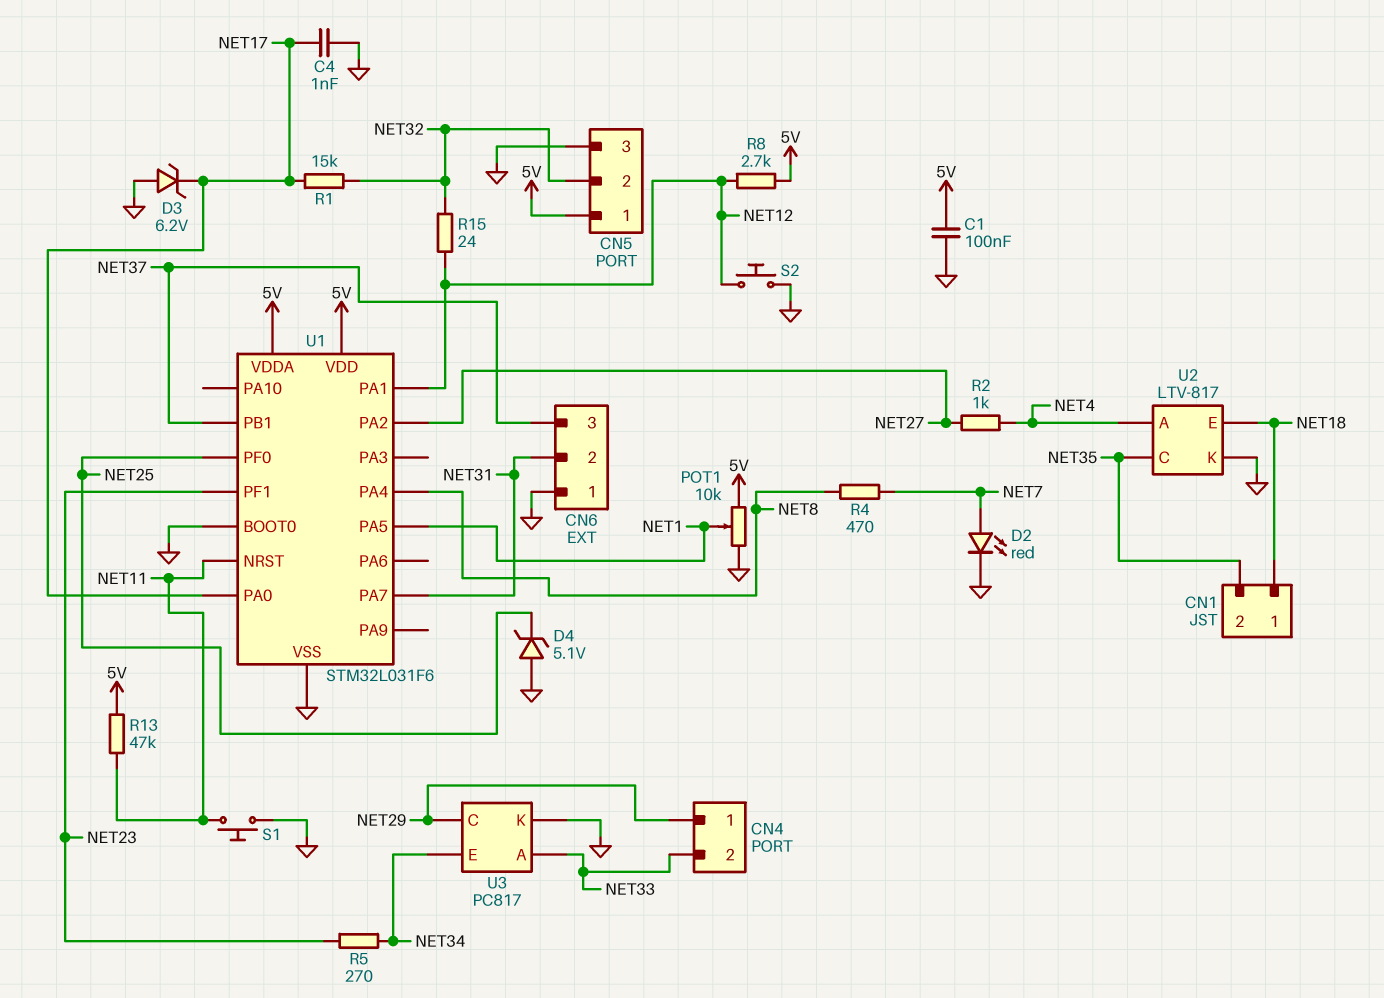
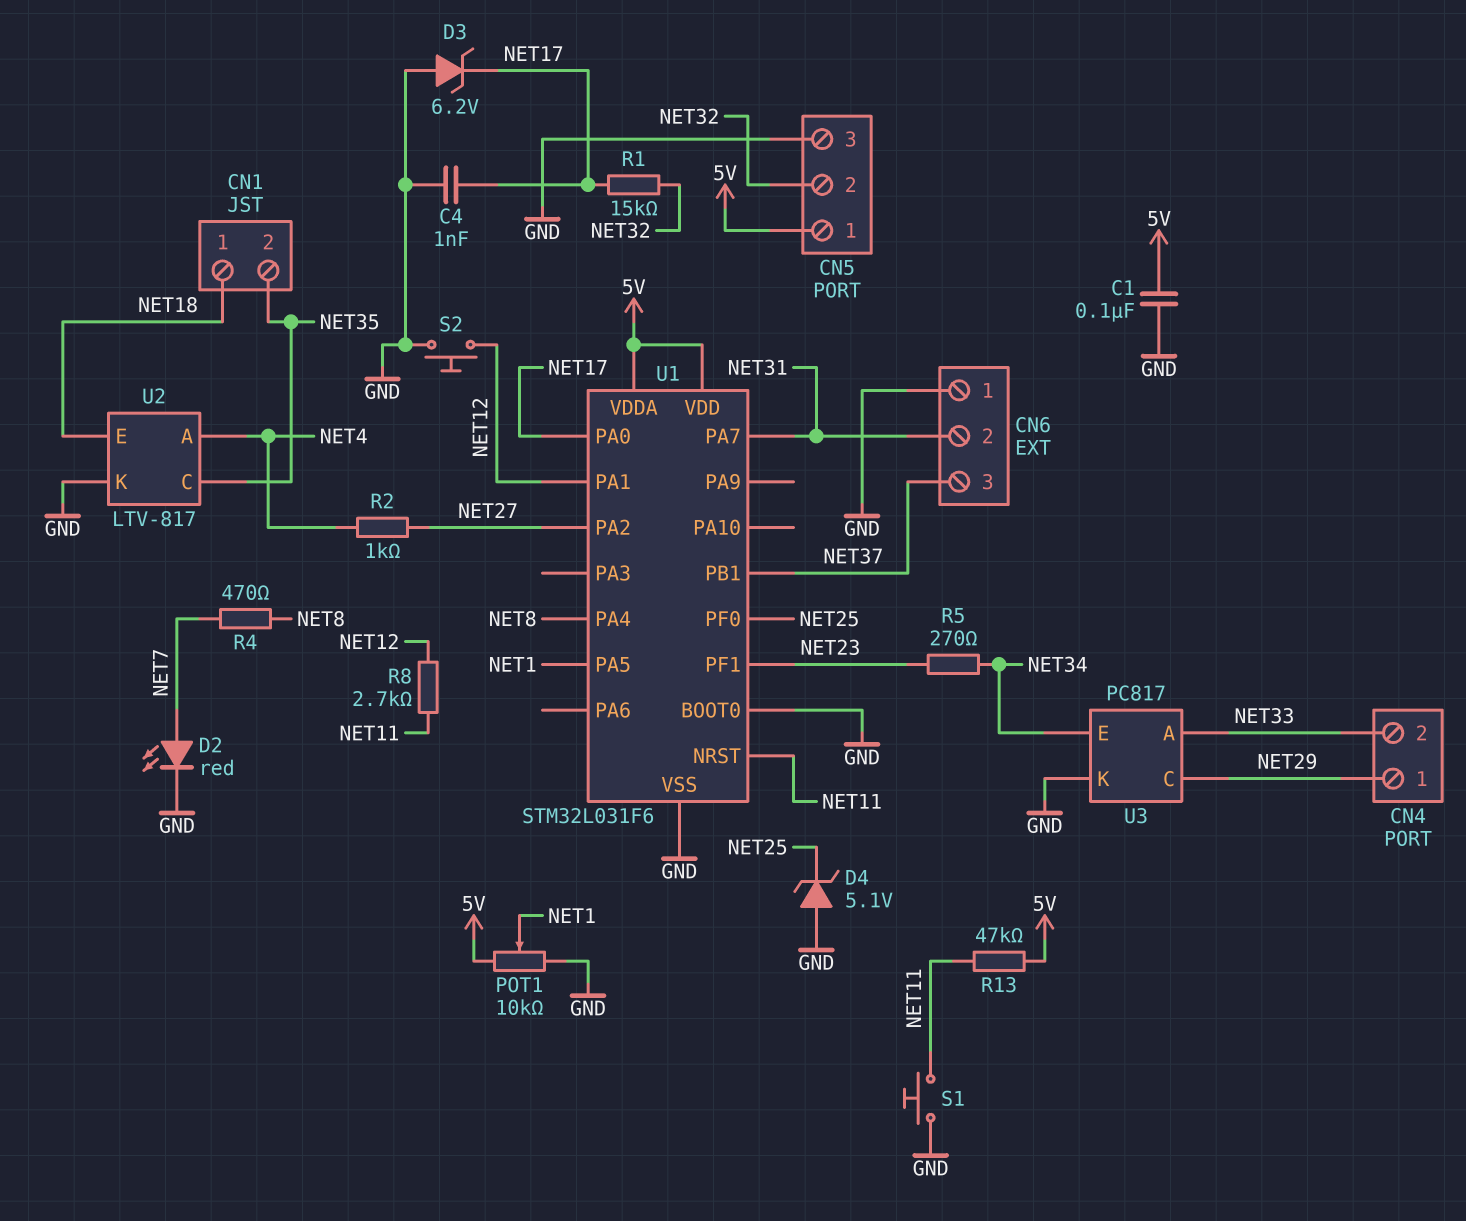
R8: 2.7k (5V, NET12) -> 2.7k (NET11, NET12)
R15: 24 (NET12, NET32) -> none

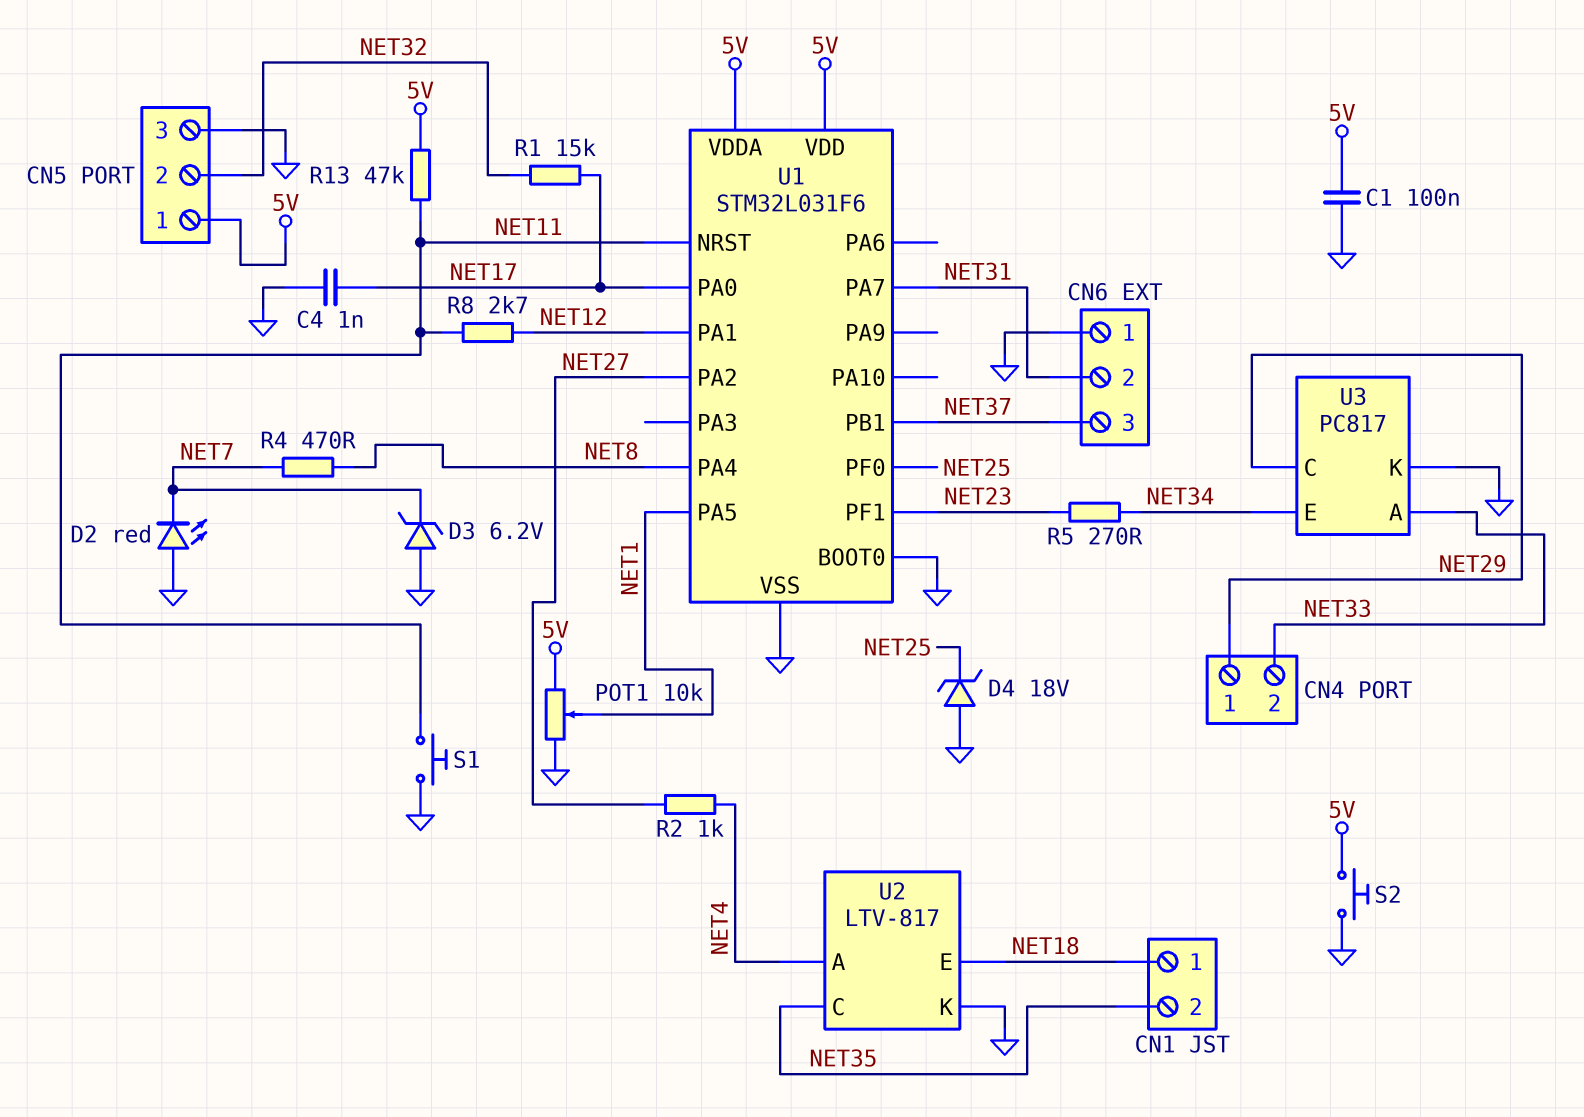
D2: LED red (A NET7, K GND) -> LED red (A GND, K NET7)
D3: zener 6.2V (A GND, K NET17) -> zener 6.2V (A GND, K NET7)
D4: zener 5.1V (A GND, K NET25) -> zener 18V (A GND, K NET25)
S2: button (GND, NET12) -> button (5V, GND)

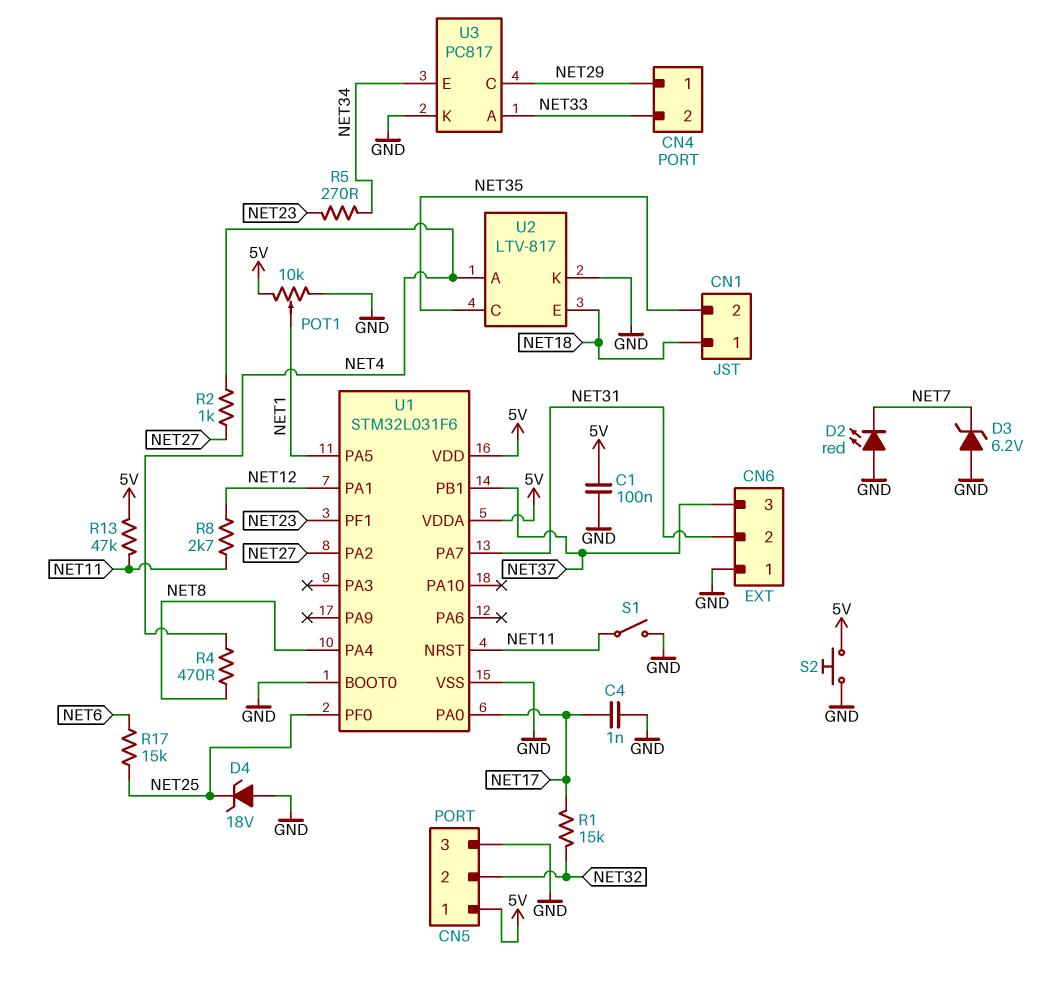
R4: 470 (NET7, NET8) -> 470 (NET4, NET8)
R17: none -> 15k (NET6, NET25)
S1: button (GND, NET11) -> switch (GND, NET11)

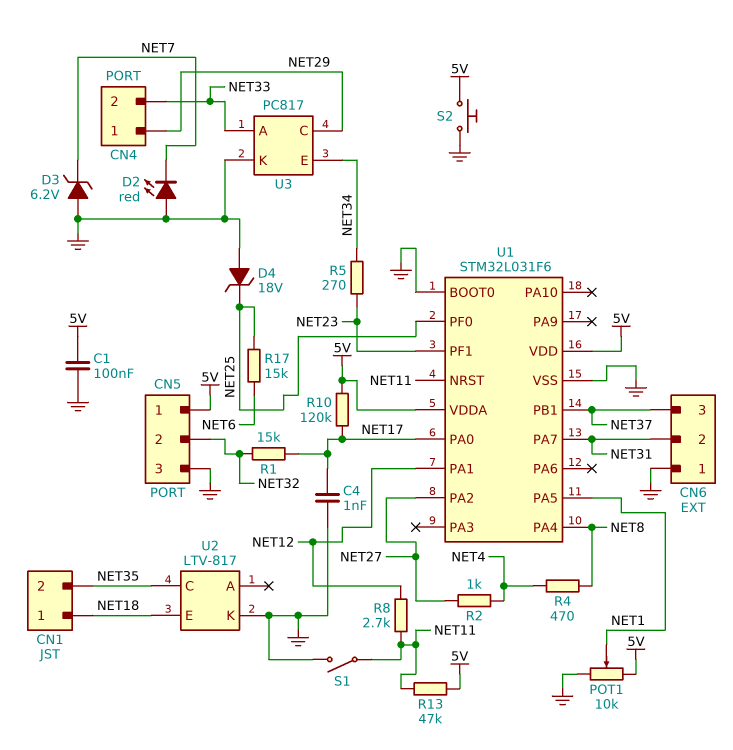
R10: none -> 120k (5V, NET17)
U2 pin A: NET4 -> none

